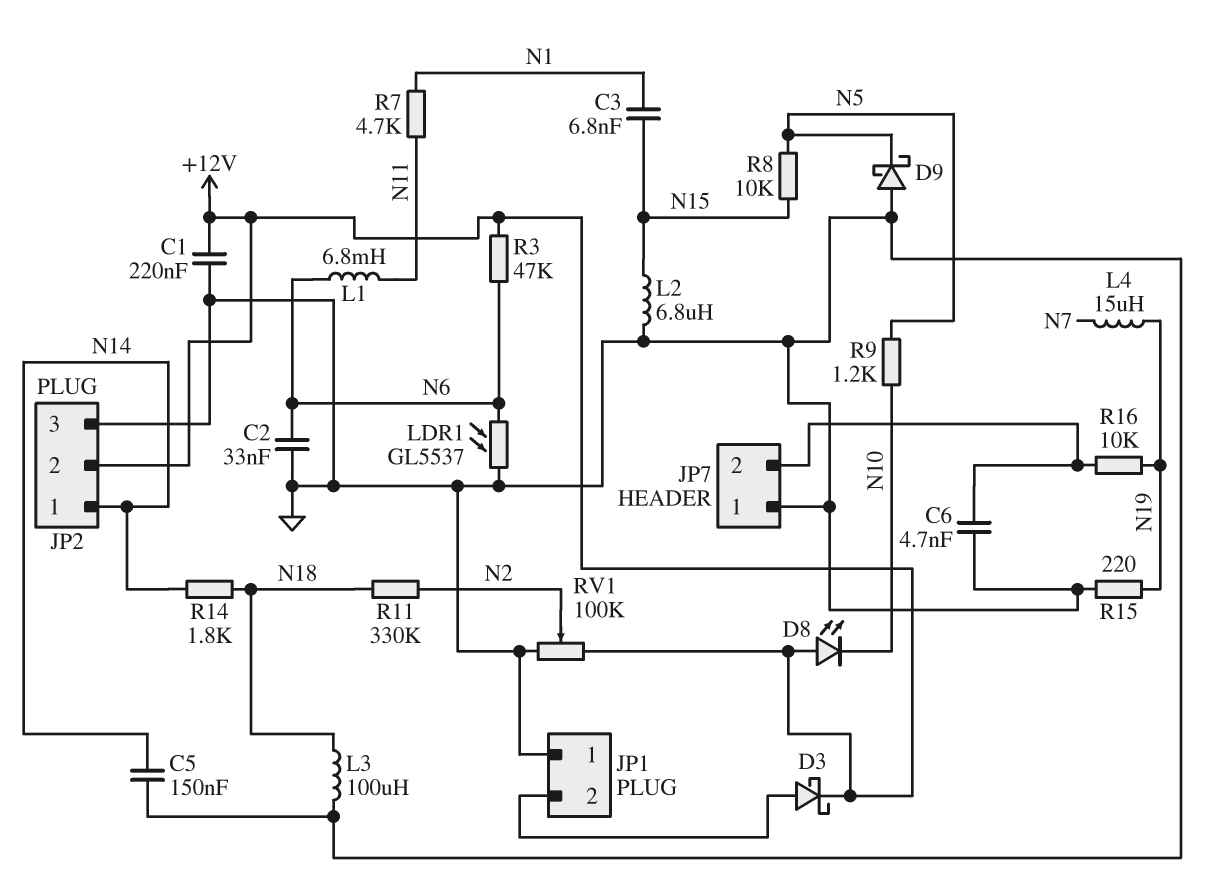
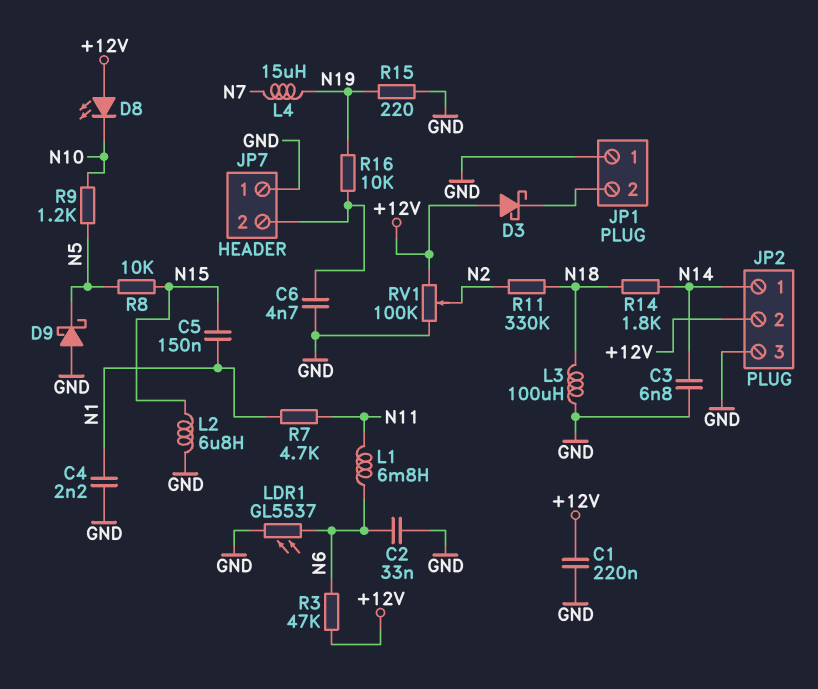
C3: 6.8nF (N1, N15) -> 6.8nF (GND, N14)
C4: none -> 2.2nF (GND, N1)
C5: 150nF (GND, N14) -> 150nF (N1, N15)
D3: schottky (A JP1/2, K +12V) -> schottky (A +12V, K JP1/2)

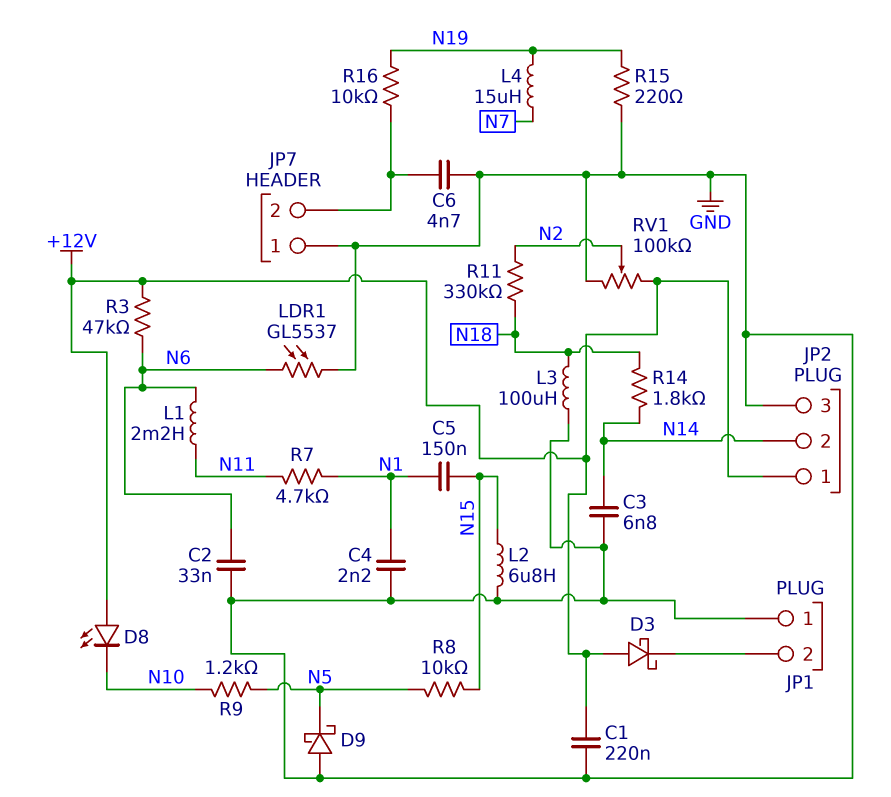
JP2 pin 1: N14 -> +12V
JP2 pin 2: +12V -> N14
L1: 6.8mH (N6, N11) -> 2.2mH (N6, N11)

